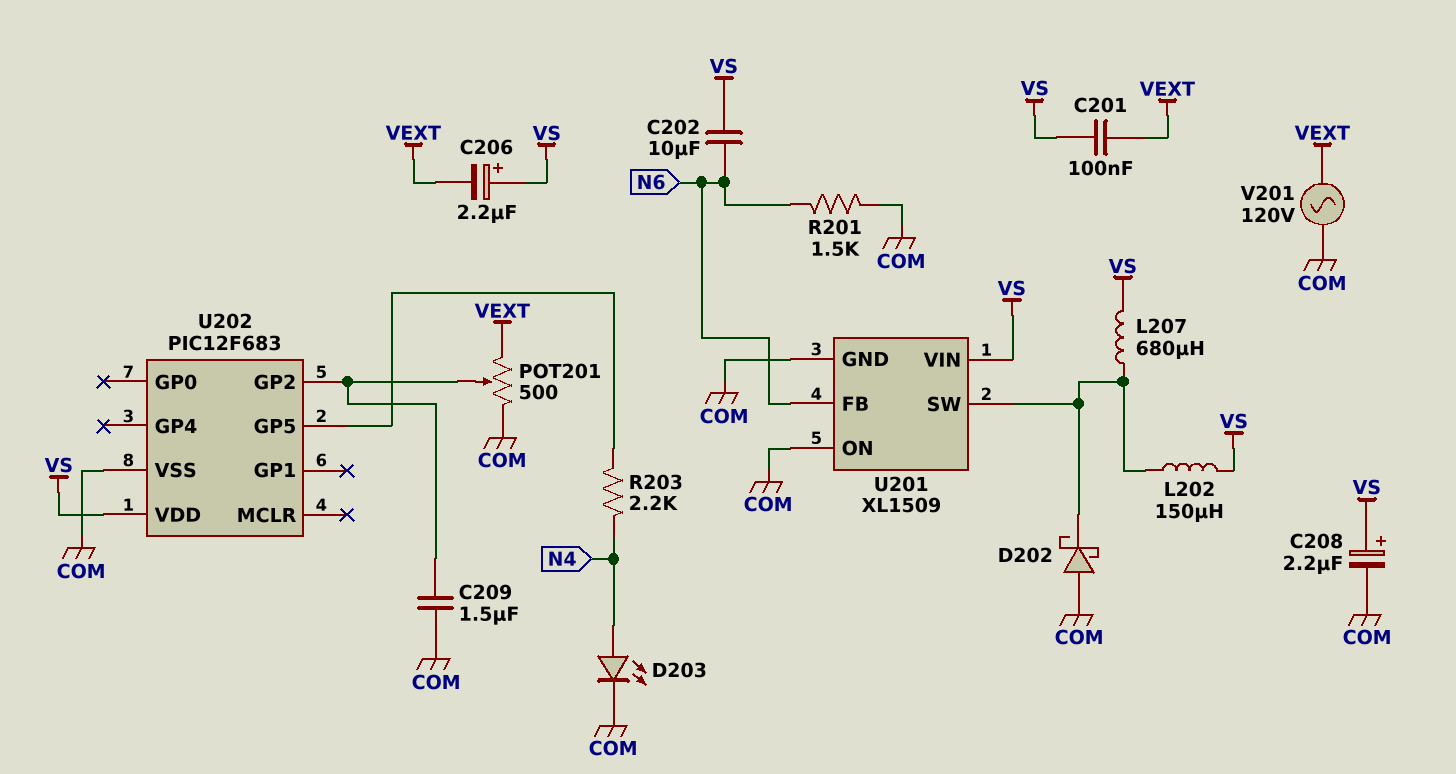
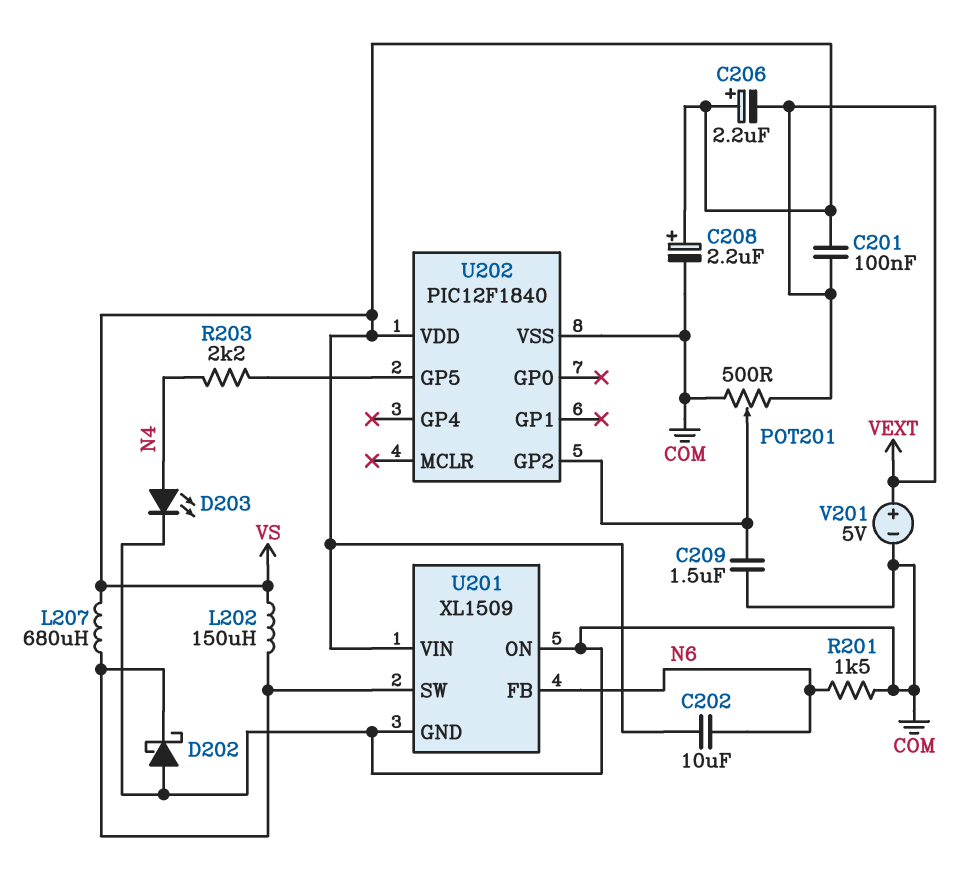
U202: PIC12F683 -> PIC12F1840
V201: AC 120V (COM, VEXT) -> 5V (plus VEXT, minus COM)

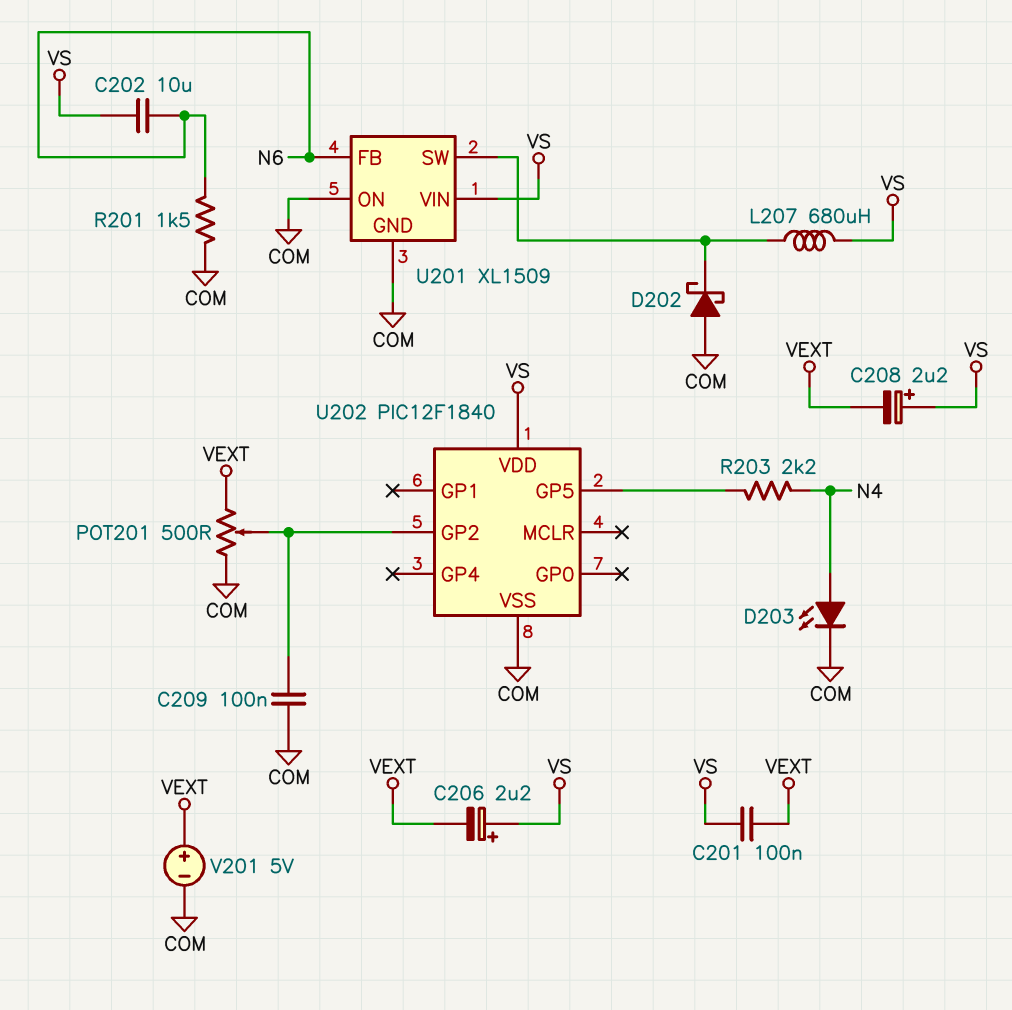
C208: 2.2uF (plus VS, minus COM) -> 2.2uF (plus VS, minus VEXT)
C209: 1.5uF (COM, U202/GP2) -> 100nF (COM, U202/GP2)
L202: 150uH (U201/SW, VS) -> none

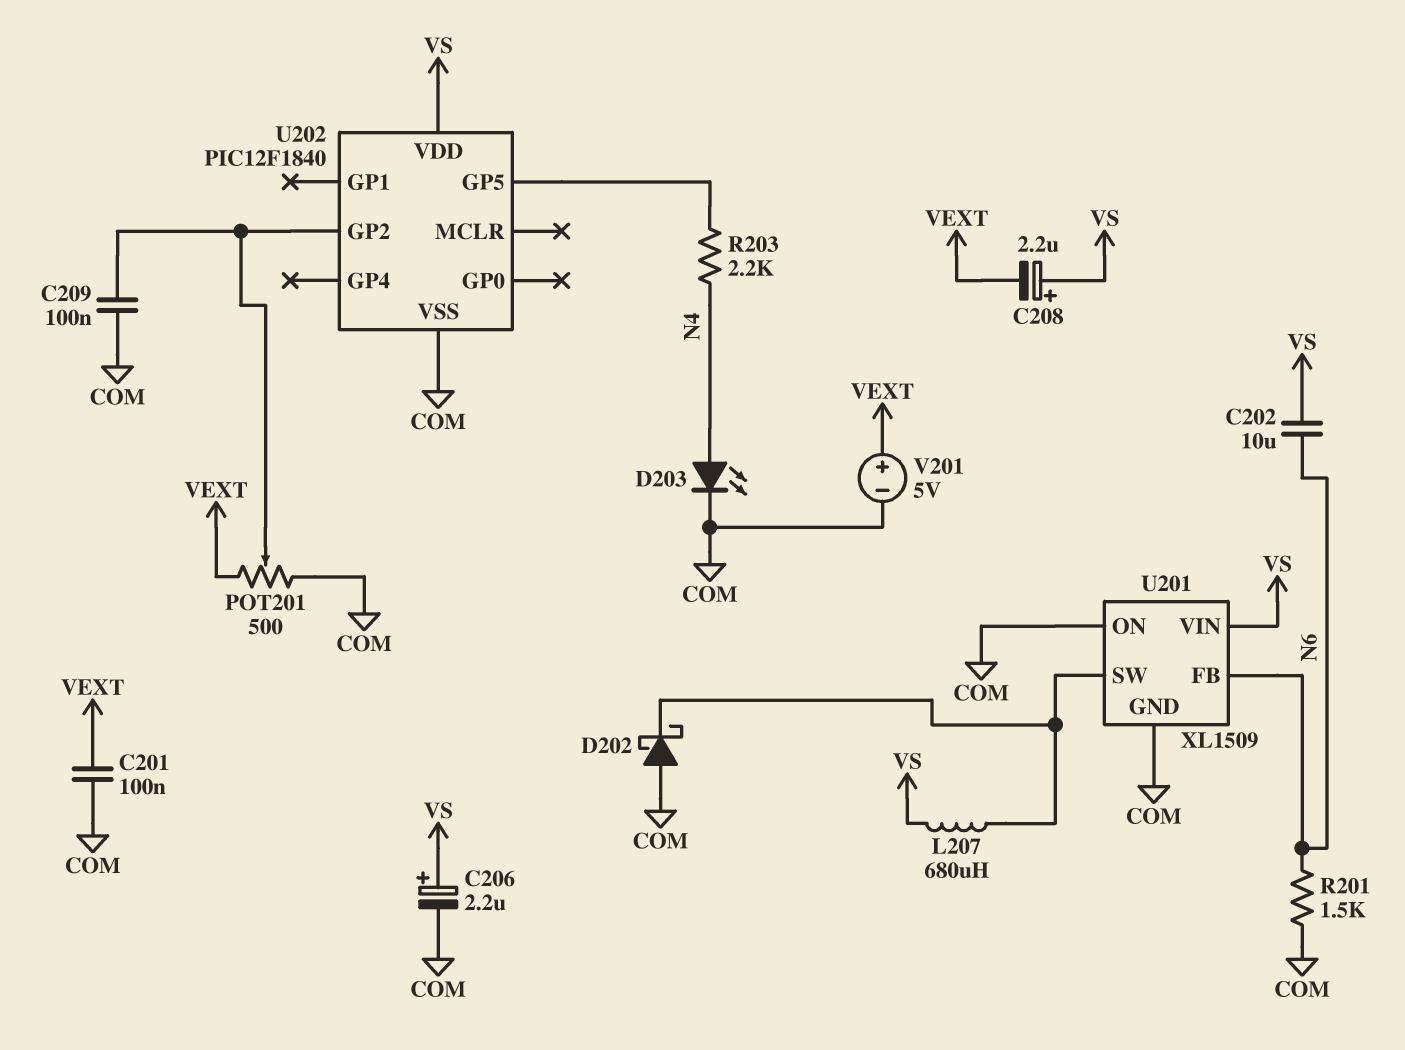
C201: 100nF (VEXT, VS) -> 100nF (COM, VEXT)
C206: 2.2uF (plus VS, minus VEXT) -> 2.2uF (plus VS, minus COM)

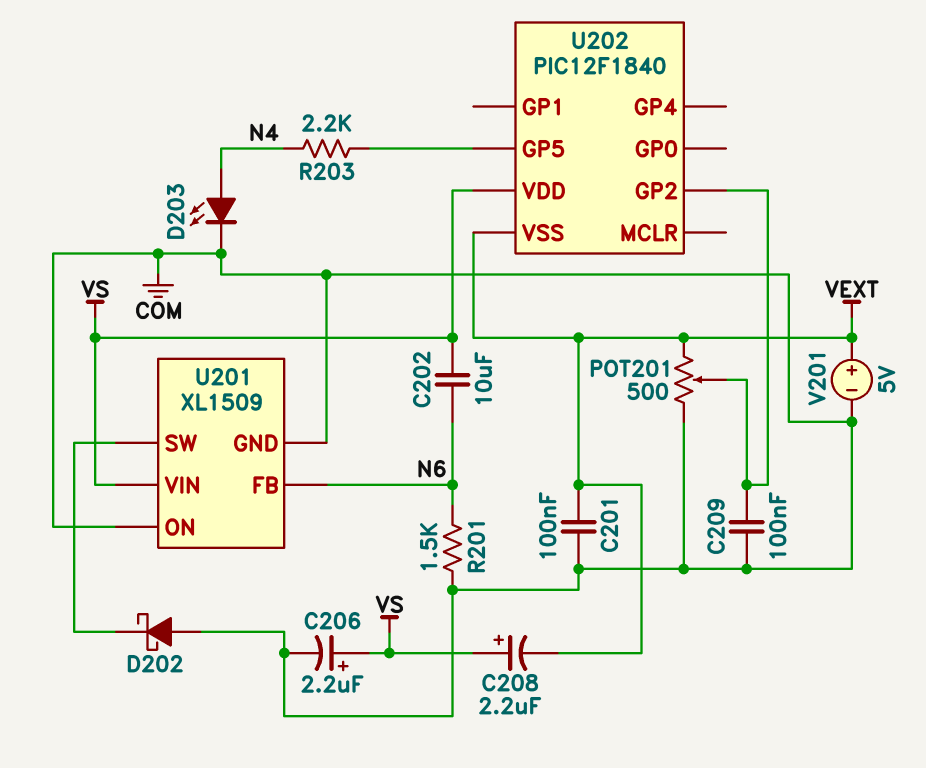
L207: 680uH (U201/SW, VS) -> none
U202 pin VSS: COM -> VEXT

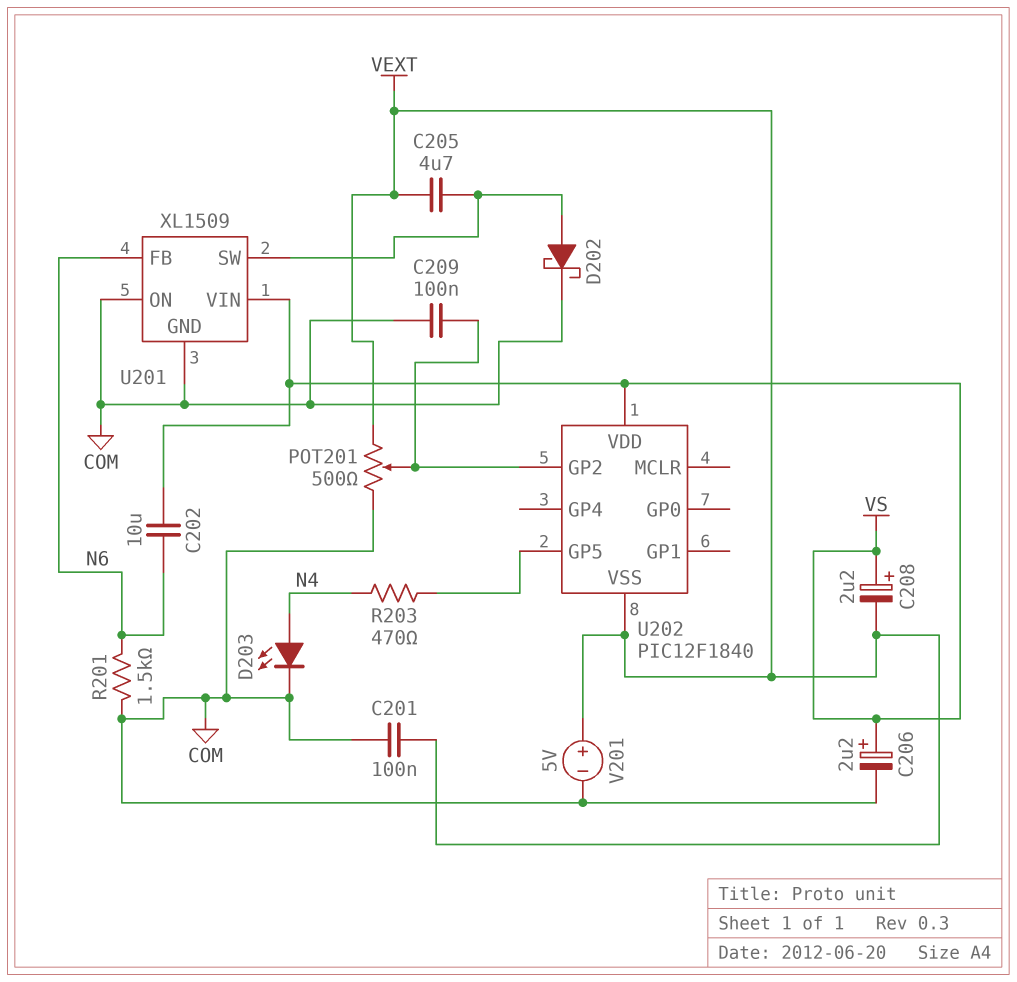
C205: none -> 4.7uF (U201/SW, VEXT)
D202: schottky (A COM, K U201/SW) -> schottky (A U201/SW, K COM)
R203: 2.2k (N4, U202/GP5) -> 470 (N4, U202/GP5)

